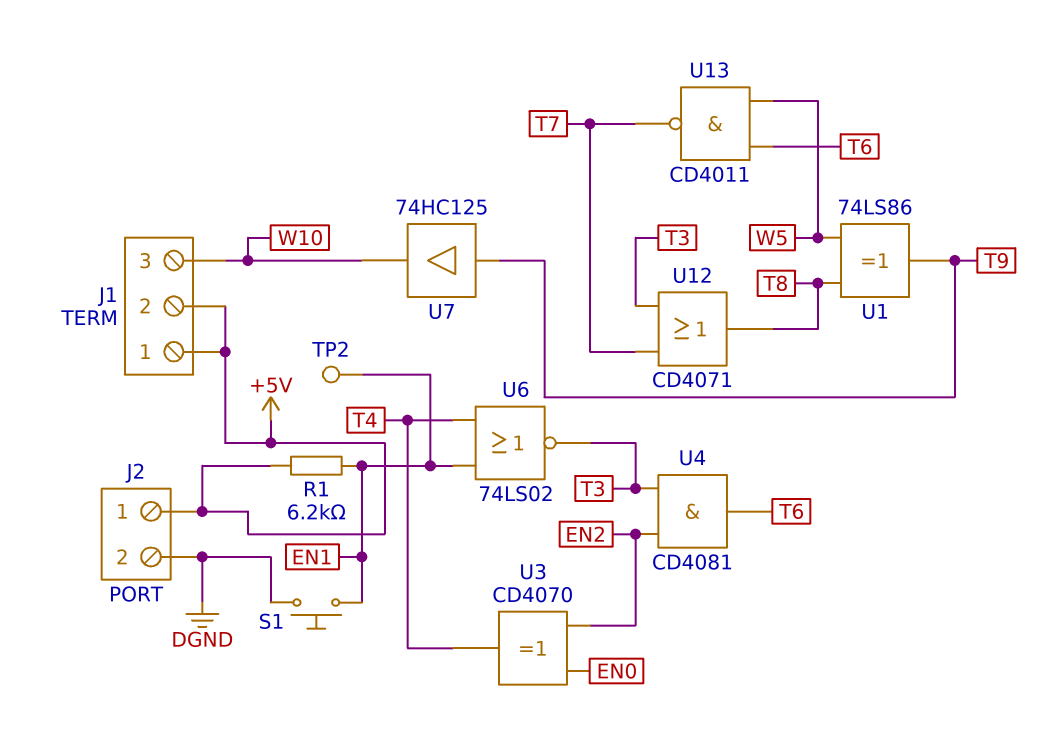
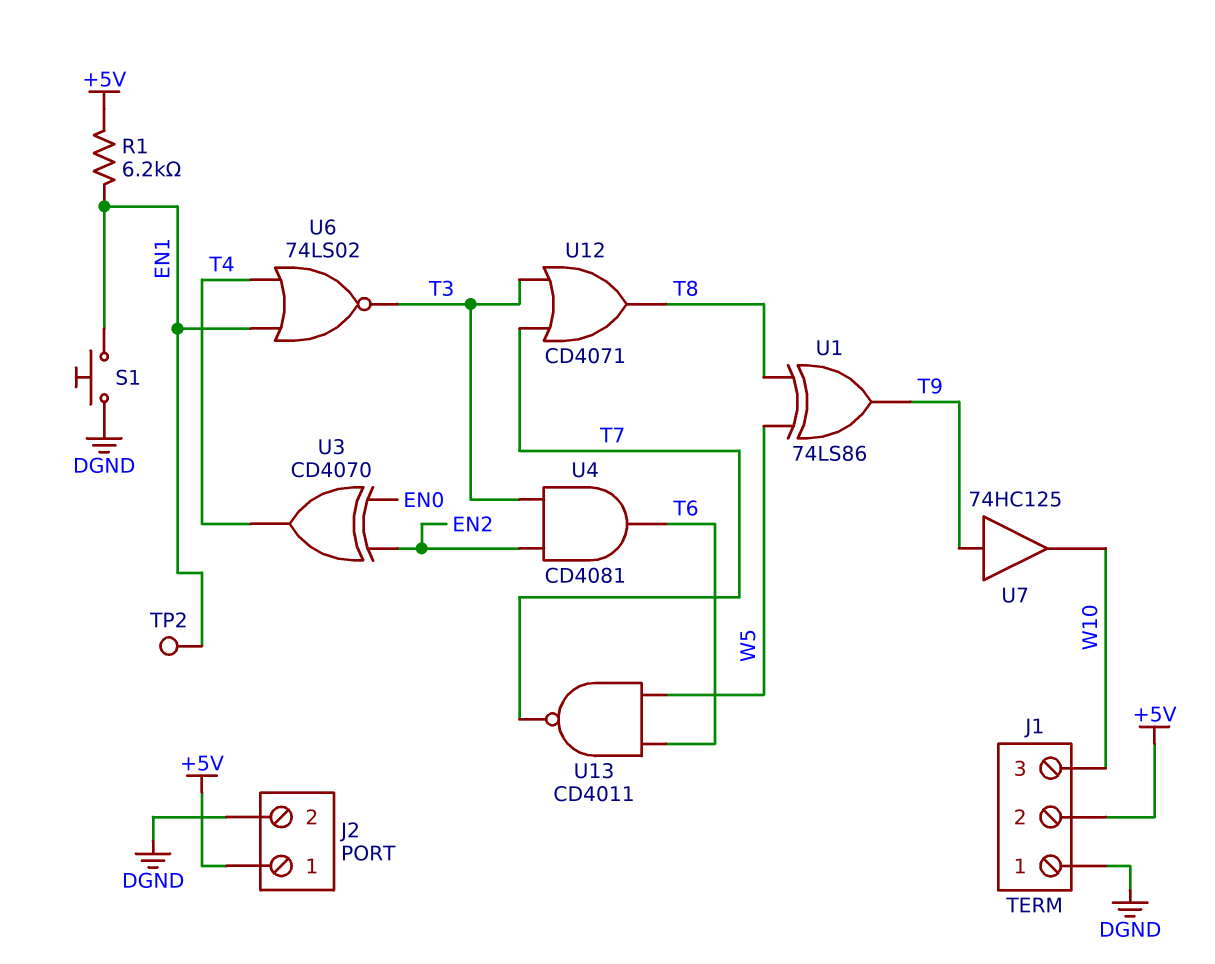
J1 pin 1: +5V -> DGND

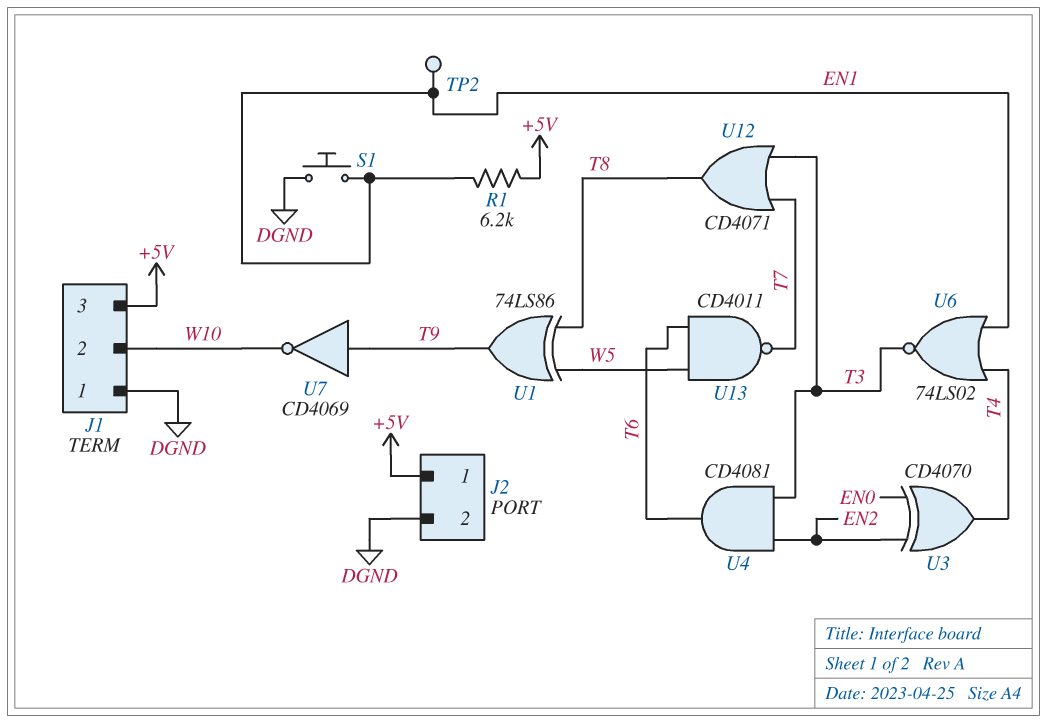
J1 pin 2: +5V -> W10
J1 pin 3: W10 -> +5V
U7: buffer 74HC125 (in T9, out W10) -> NOT CD4069 (in T9, out W10)

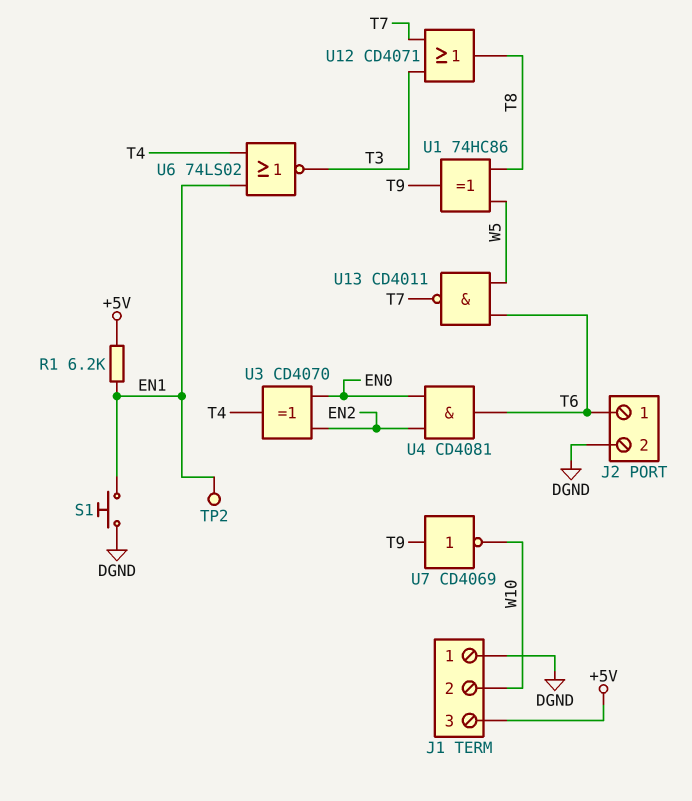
J2 pin 1: +5V -> T6
U1: XOR 74LS86 (in T8, in W5, out T9) -> XOR 74HC86 (in T8, in W5, out T9)
U4: AND CD4081 (in EN2, in T3, out T6) -> AND CD4081 (in EN0, in EN2, out T6)

